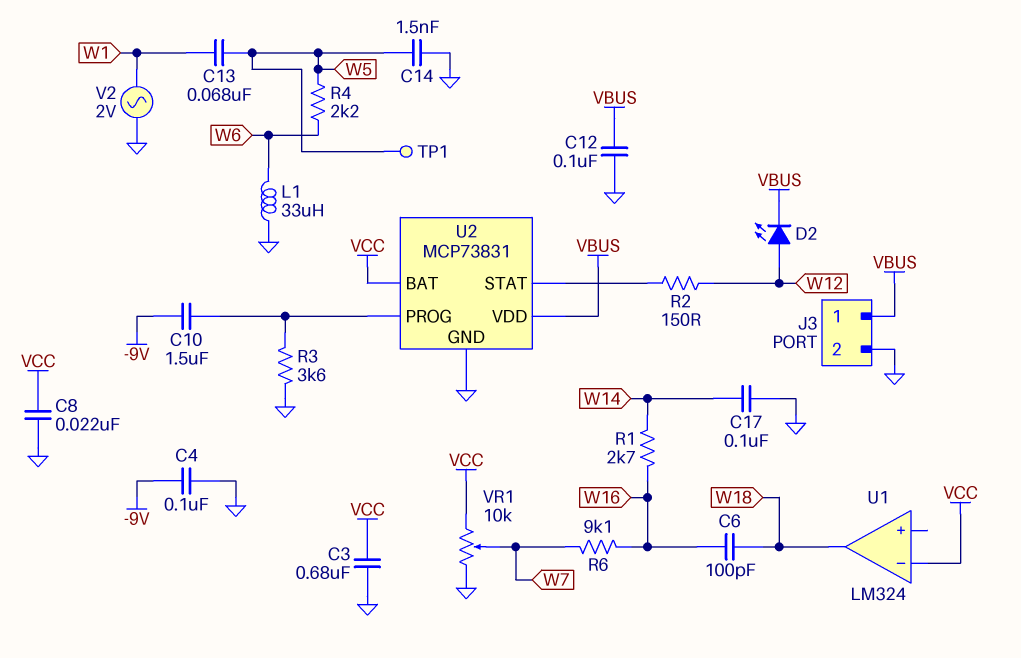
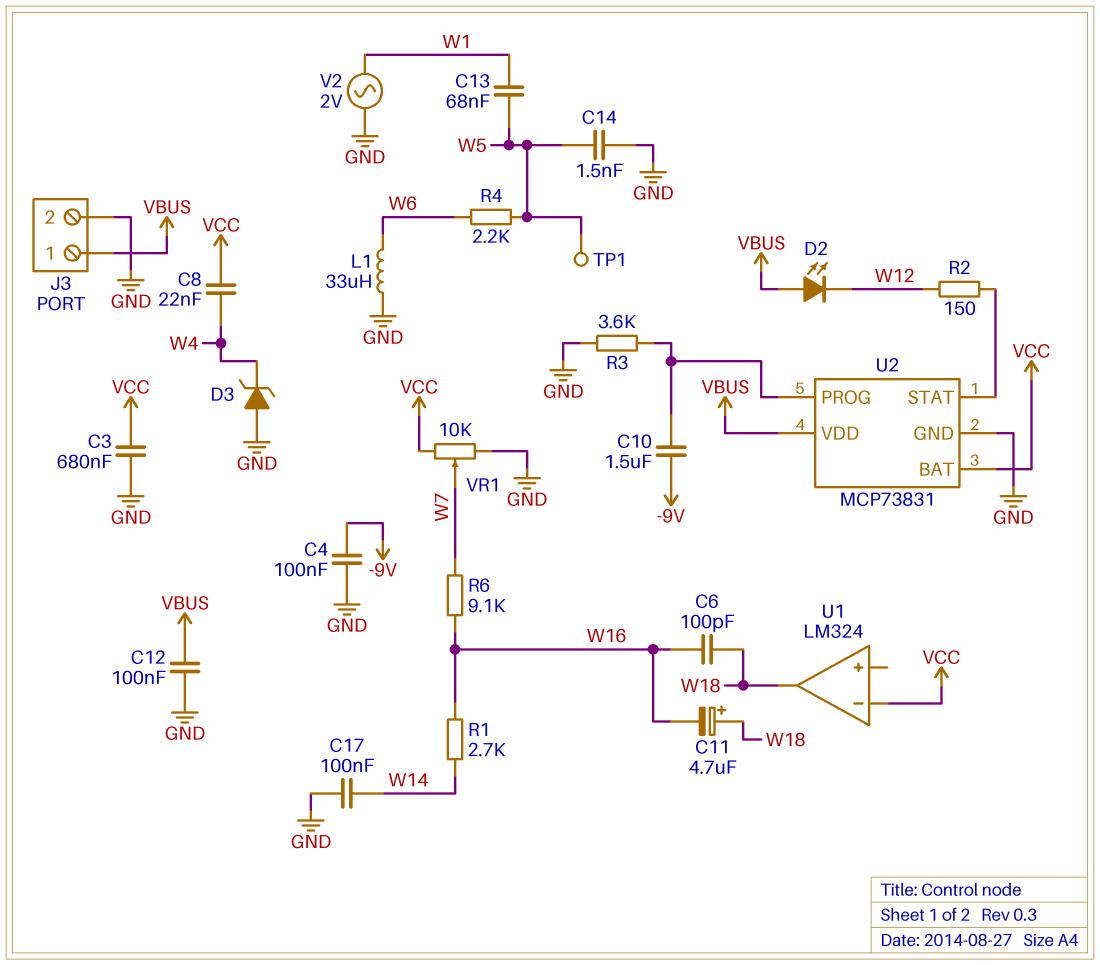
C8: 22nF (GND, VCC) -> 22nF (VCC, W4)
C11: none -> 4.7uF (plus W18, minus W16)
D2: LED (A W12, K VBUS) -> LED (A VBUS, K W12)
D3: none -> zener (A GND, K W4)

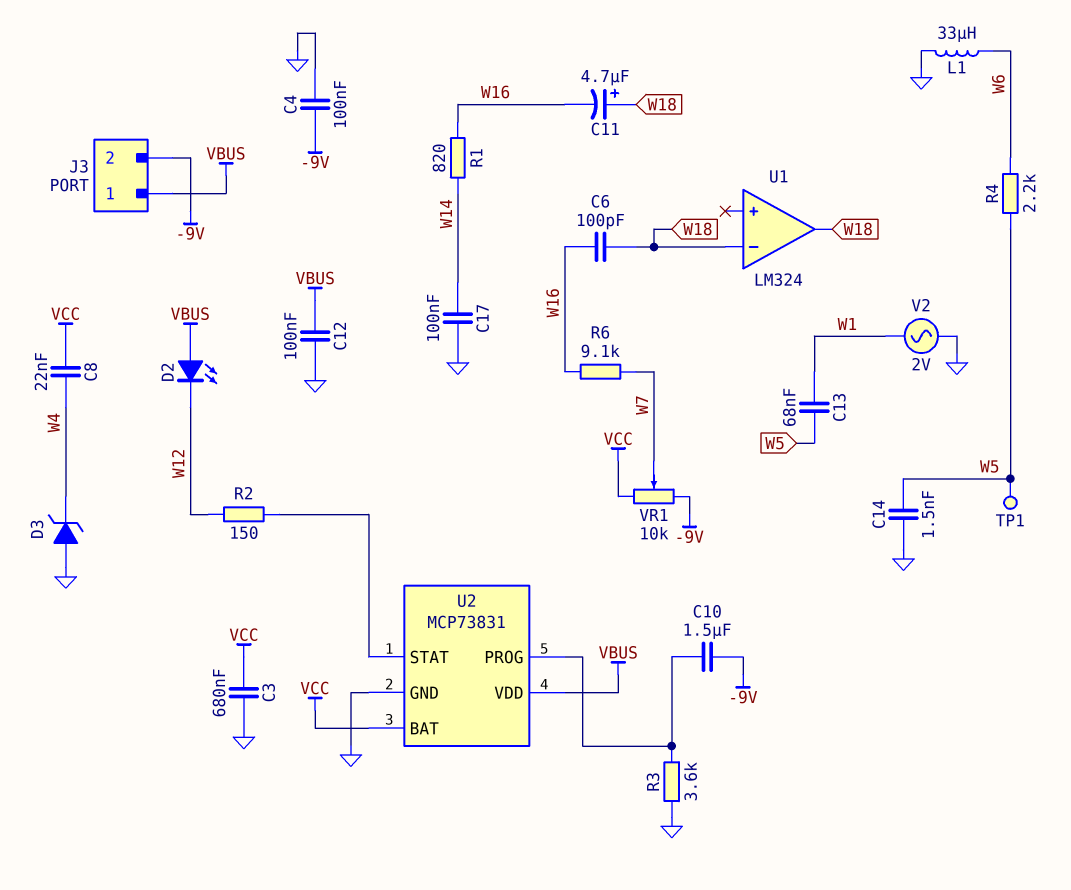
J3 pin 2: GND -> -9V
R1: 2.7k (W14, W16) -> 820 (W14, W16)
U1 pin in-: VCC -> W18
VR1: 10k (GND, VCC, wiper W7) -> 10k (-9V, VCC, wiper W7)

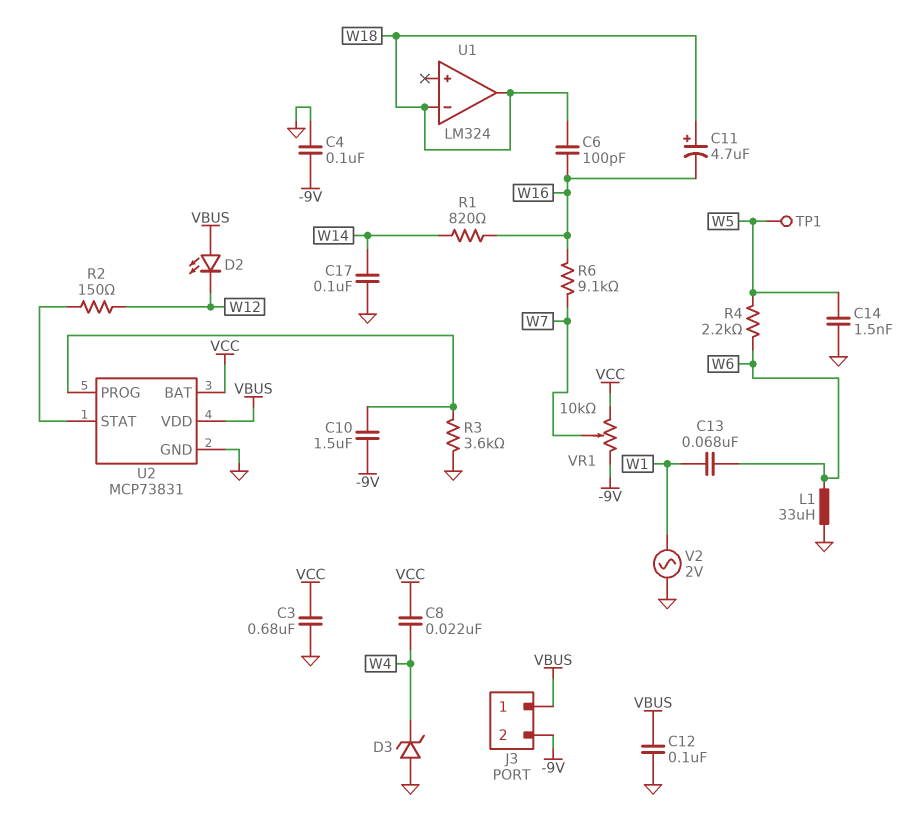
C13: 68nF (W1, W5) -> 68nF (W1, W6)

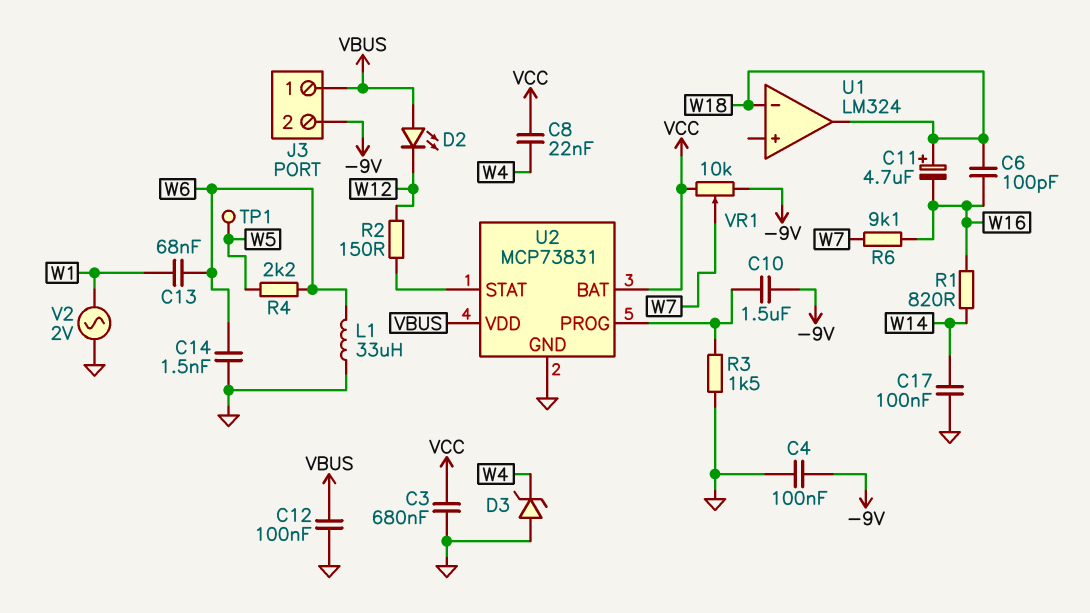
C14: 1.5nF (GND, W5) -> 1.5nF (GND, W6)
R3: 3.6k (GND, U2/PROG) -> 1.5k (GND, U2/PROG)

